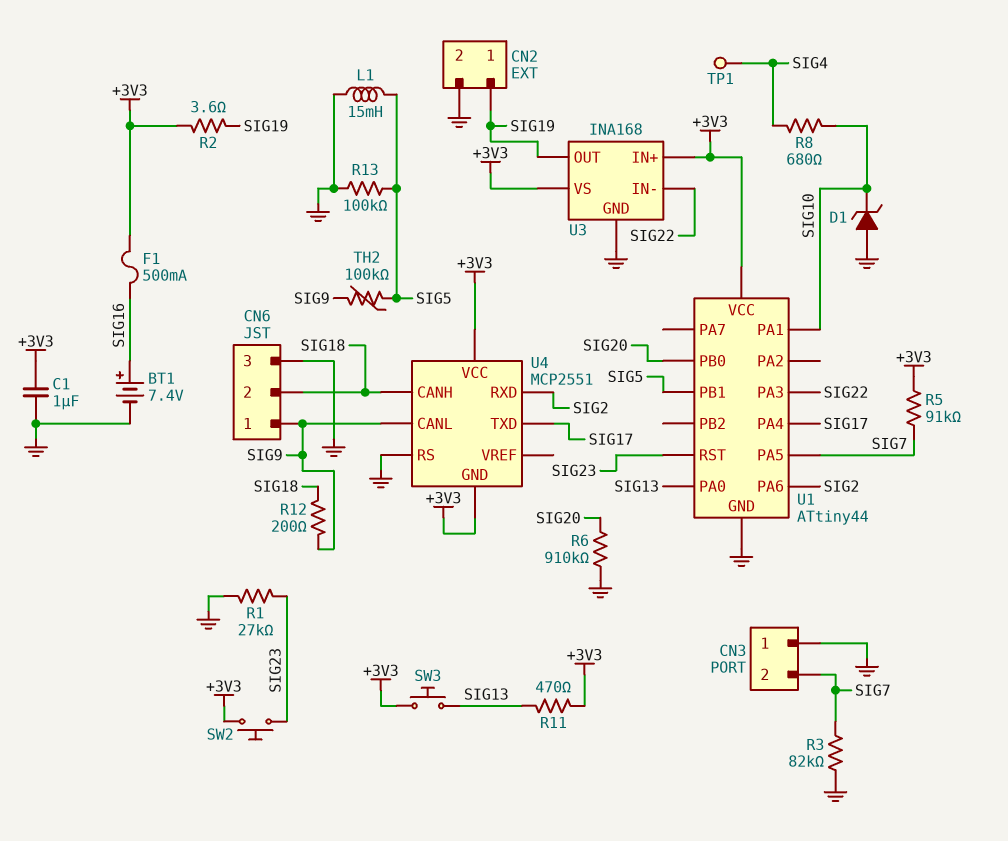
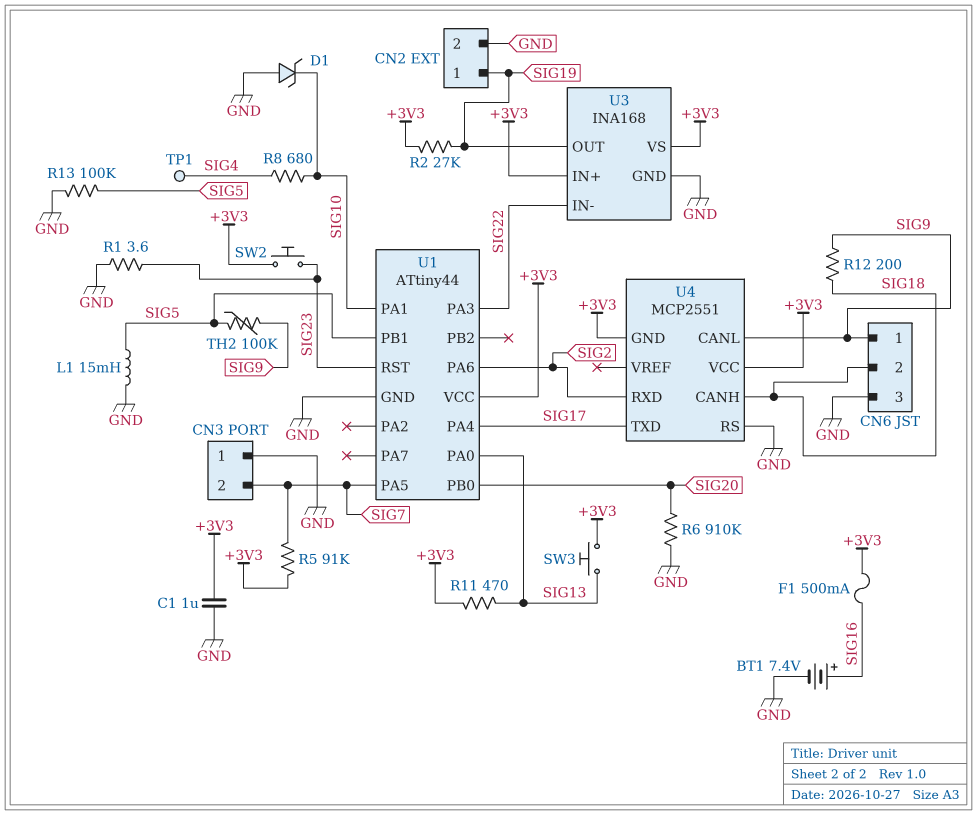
R1: 27k (GND, SIG23) -> 3.6 (GND, SIG23)
R2: 3.6 (+3V3, SIG19) -> 27k (+3V3, SIG19)
R3: 82k (GND, SIG7) -> none

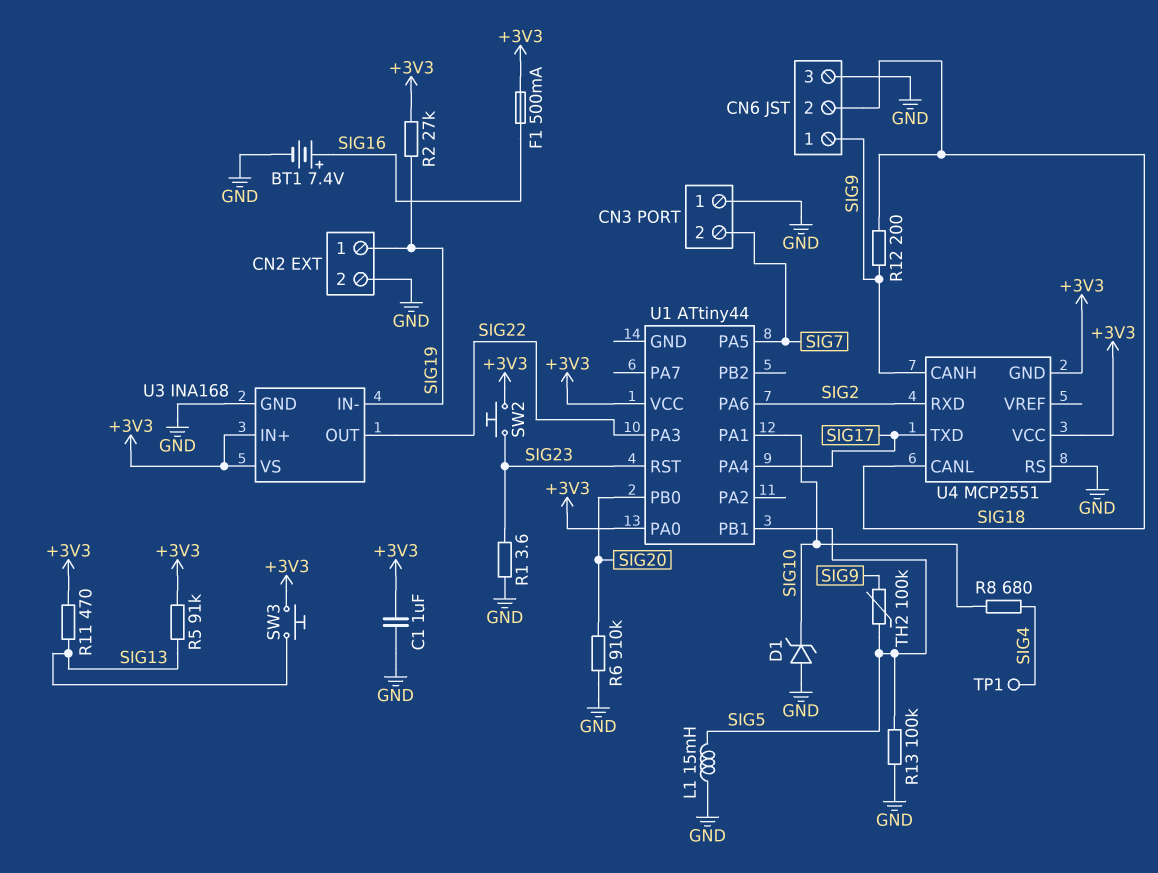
R5: 91k (+3V3, SIG7) -> 91k (+3V3, SIG13)
U1 pin GND: GND -> none
U1 pin PA0: SIG13 -> +3V3
U3 pin IN-: SIG22 -> SIG19
U3 pin OUT: SIG19 -> SIG22
U4 pin CANH: SIG18 -> SIG9
U4 pin CANL: SIG9 -> SIG18

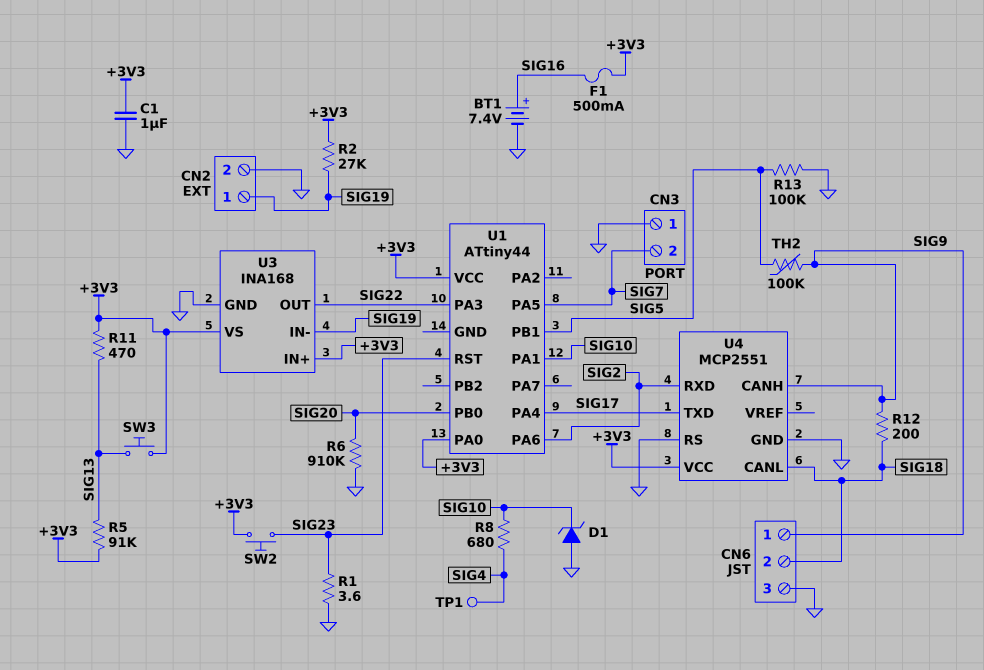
L1: 15mH (GND, SIG5) -> none
U4 pin GND: +3V3 -> GND

